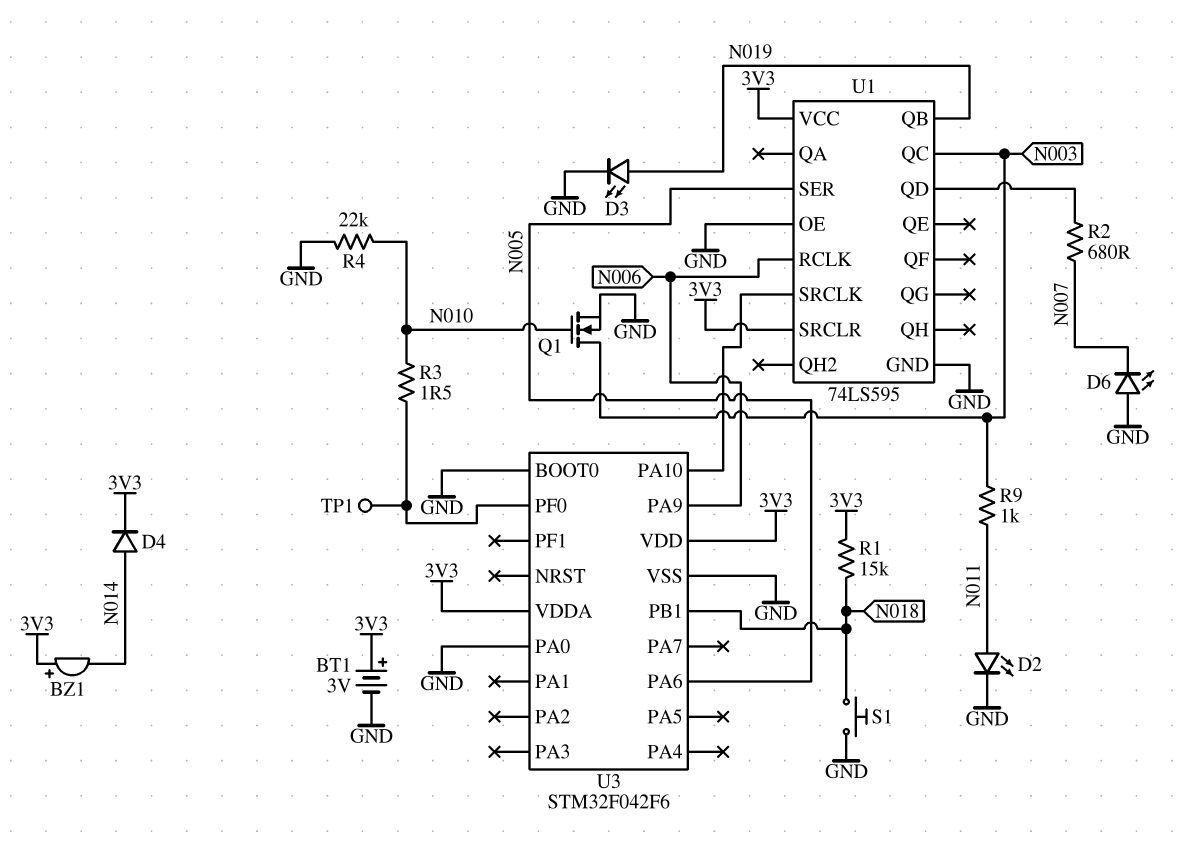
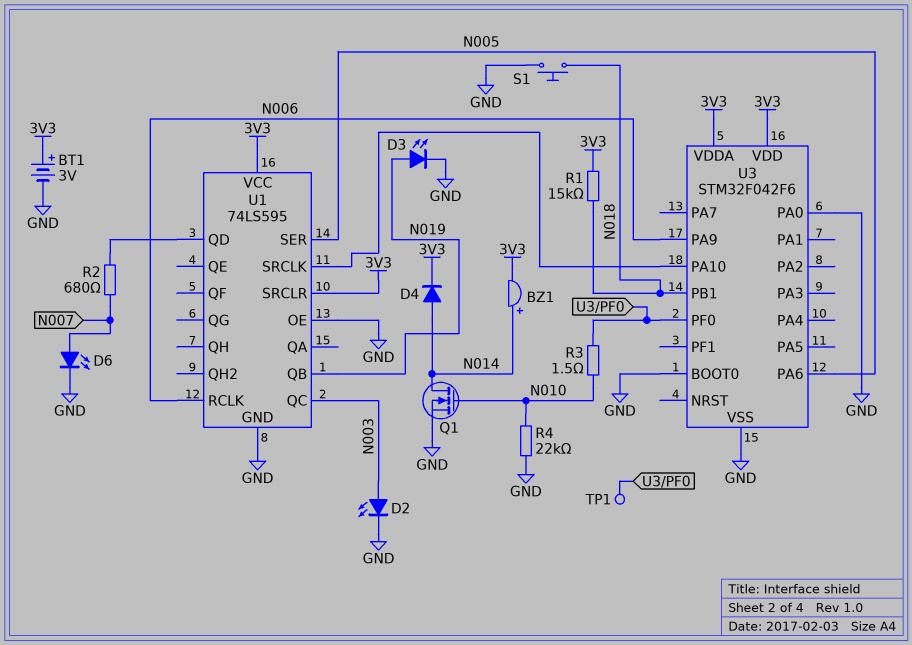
BZ1: buzzer (plus 3V3, minus N014) -> buzzer (plus N014, minus 3V3)
D2: LED (A N011, K GND) -> LED (A N003, K GND)
D6: LED (A GND, K N007) -> LED (A N007, K GND)
Q1: NMOS (G N010, D N003, S GND) -> NMOS (G N010, D N014, S GND)
R9: 1k (N003, N011) -> none

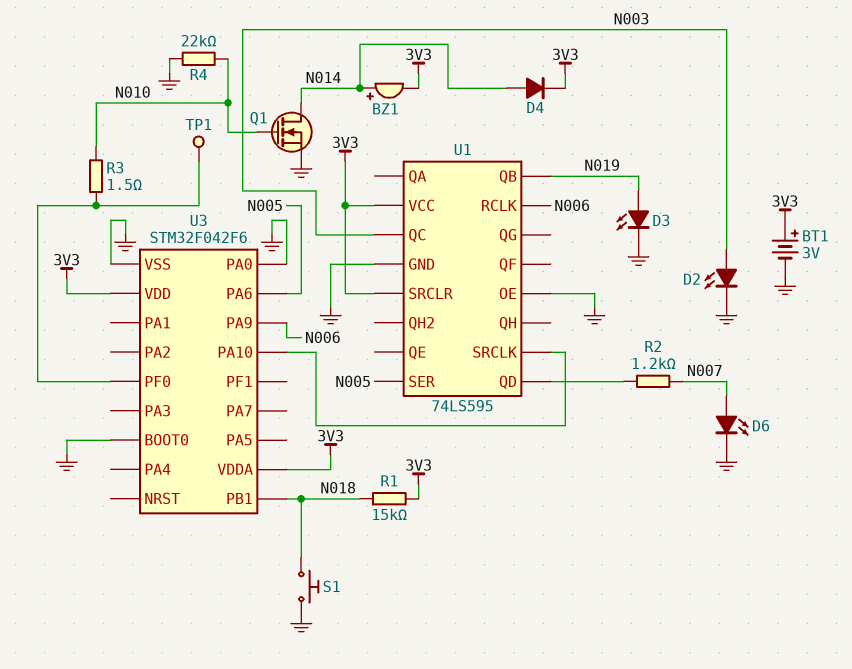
R2: 680 (N007, U1/QD) -> 1.2k (N007, U1/QD)

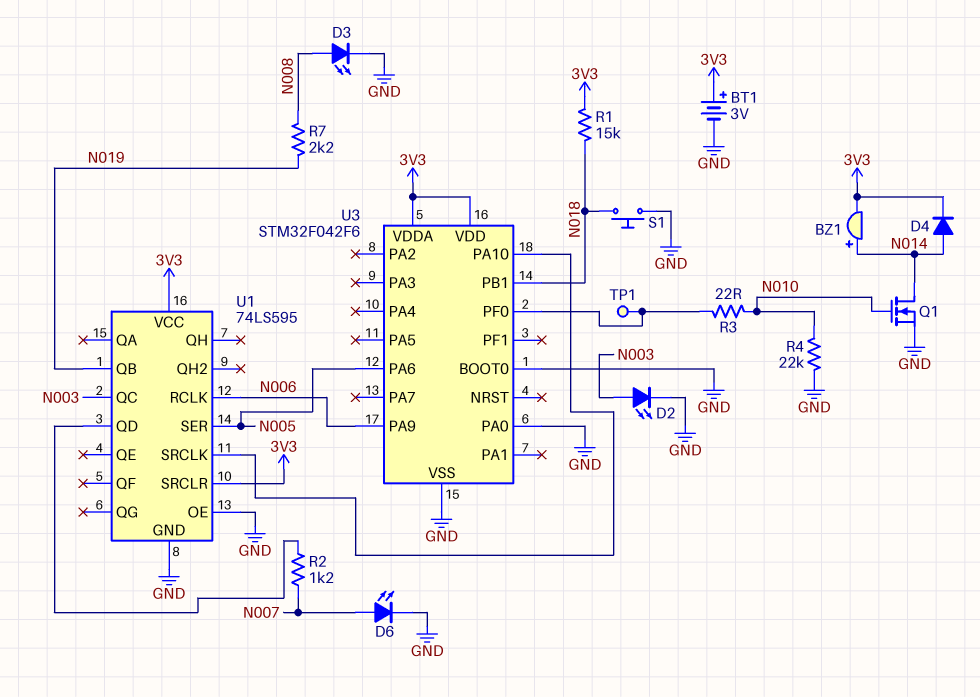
D3: LED (A N019, K GND) -> LED (A N008, K GND)
R3: 1.5 (N010, U3/PF0) -> 22 (N010, U3/PF0)
R7: none -> 2.2k (N008, N019)

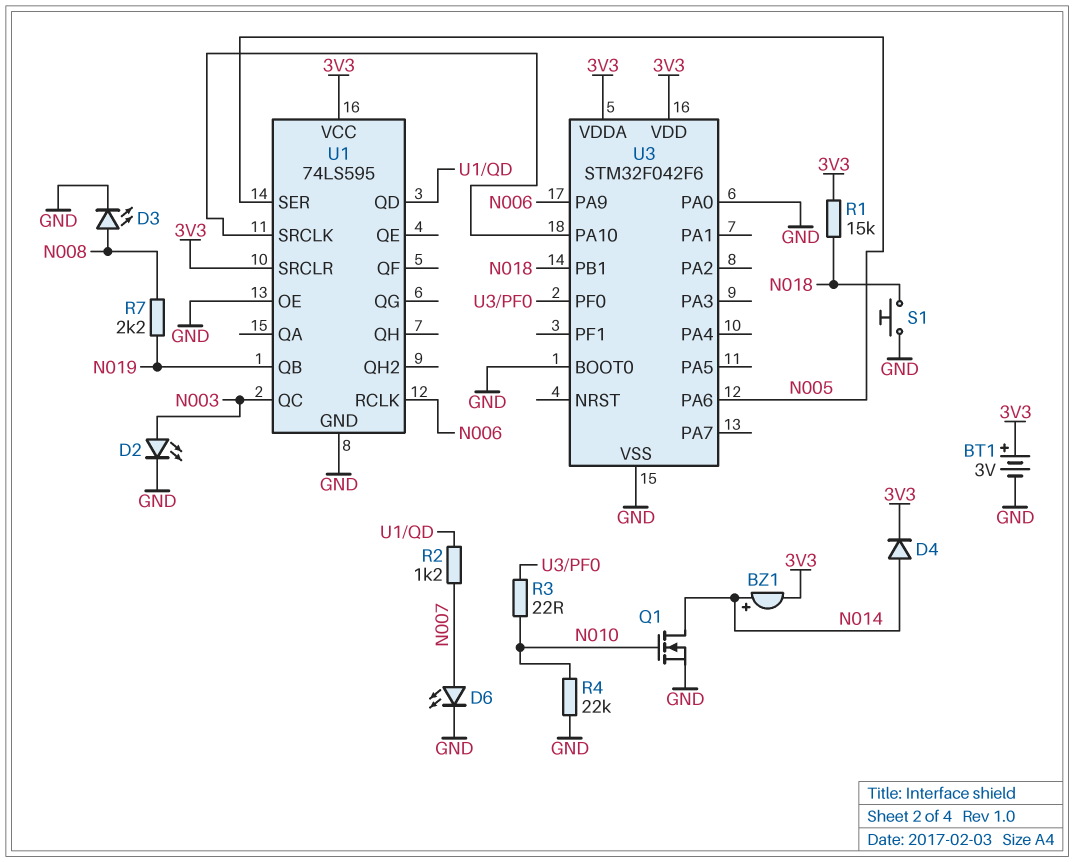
TP1: test point (U3/PF0) -> none

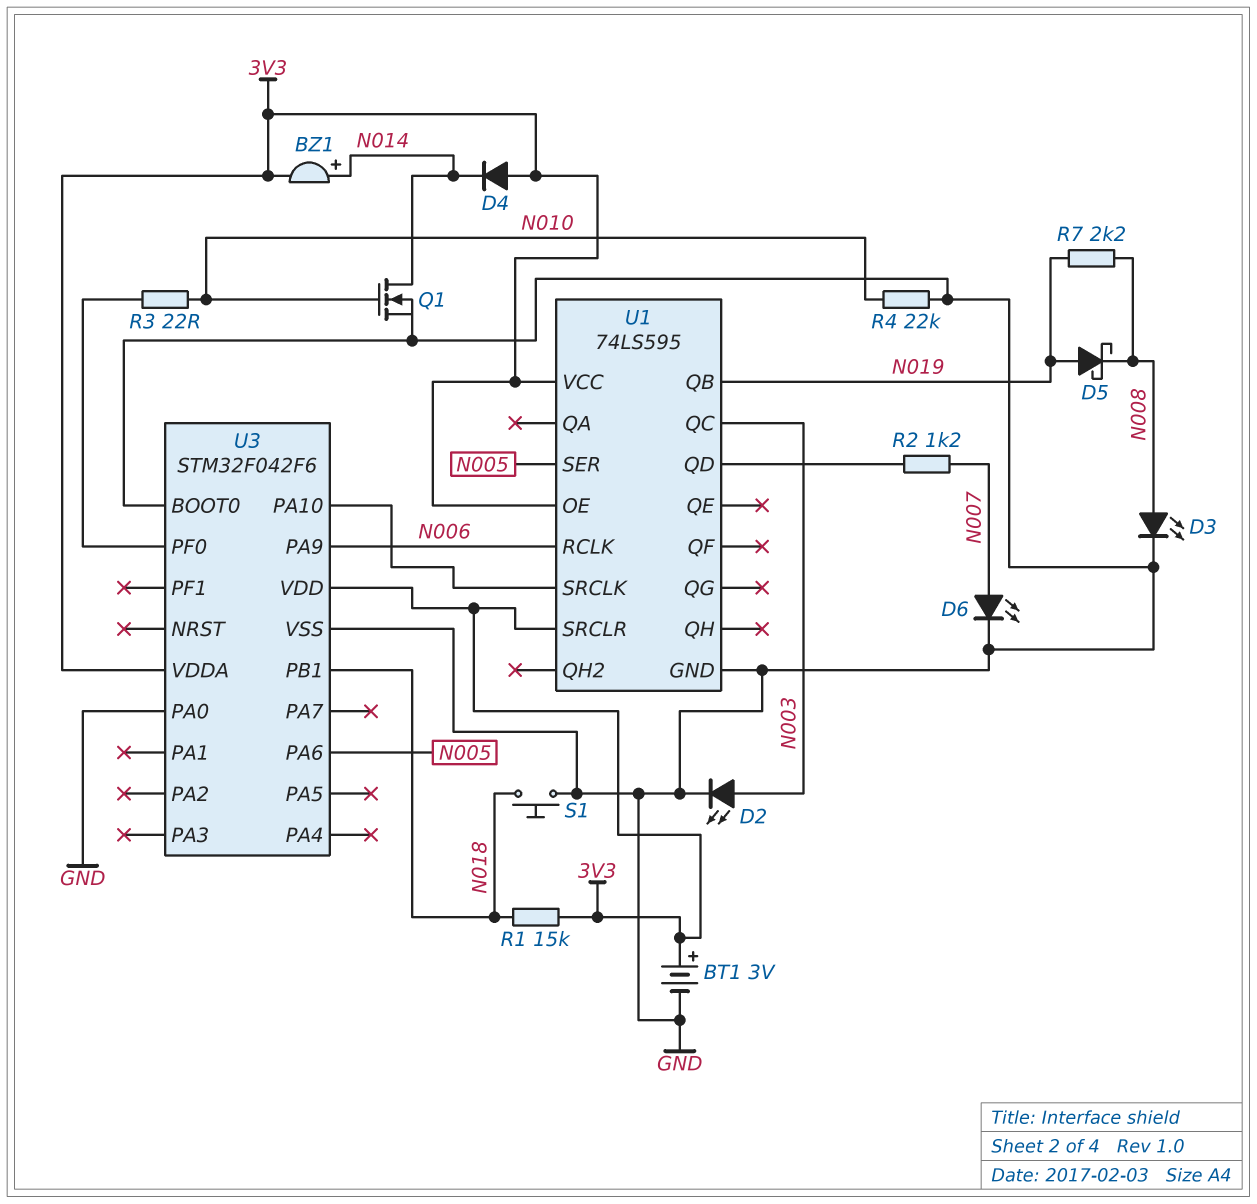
D4: diode (A N014, K 3V3) -> diode (A 3V3, K N014)
D5: none -> schottky (A N019, K N008)
U1 pin OE: GND -> 3V3

